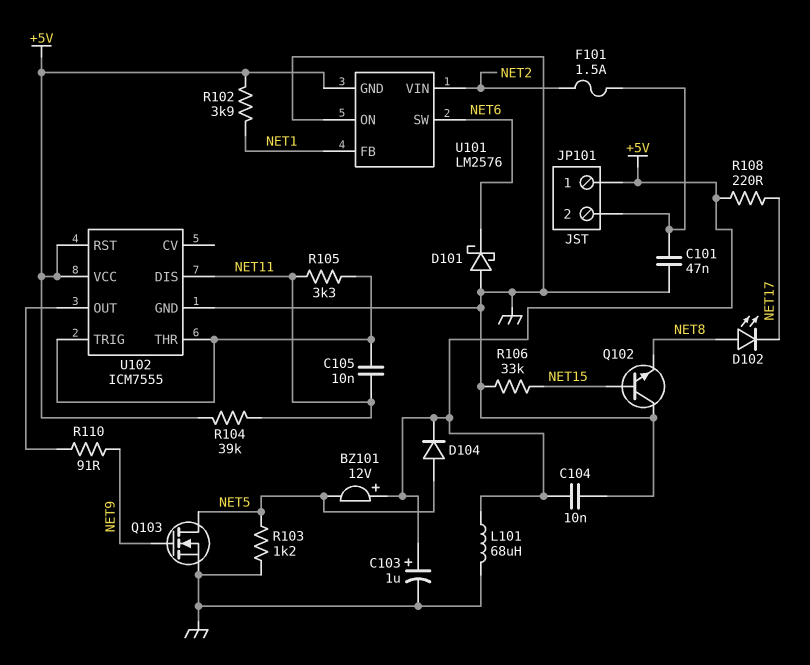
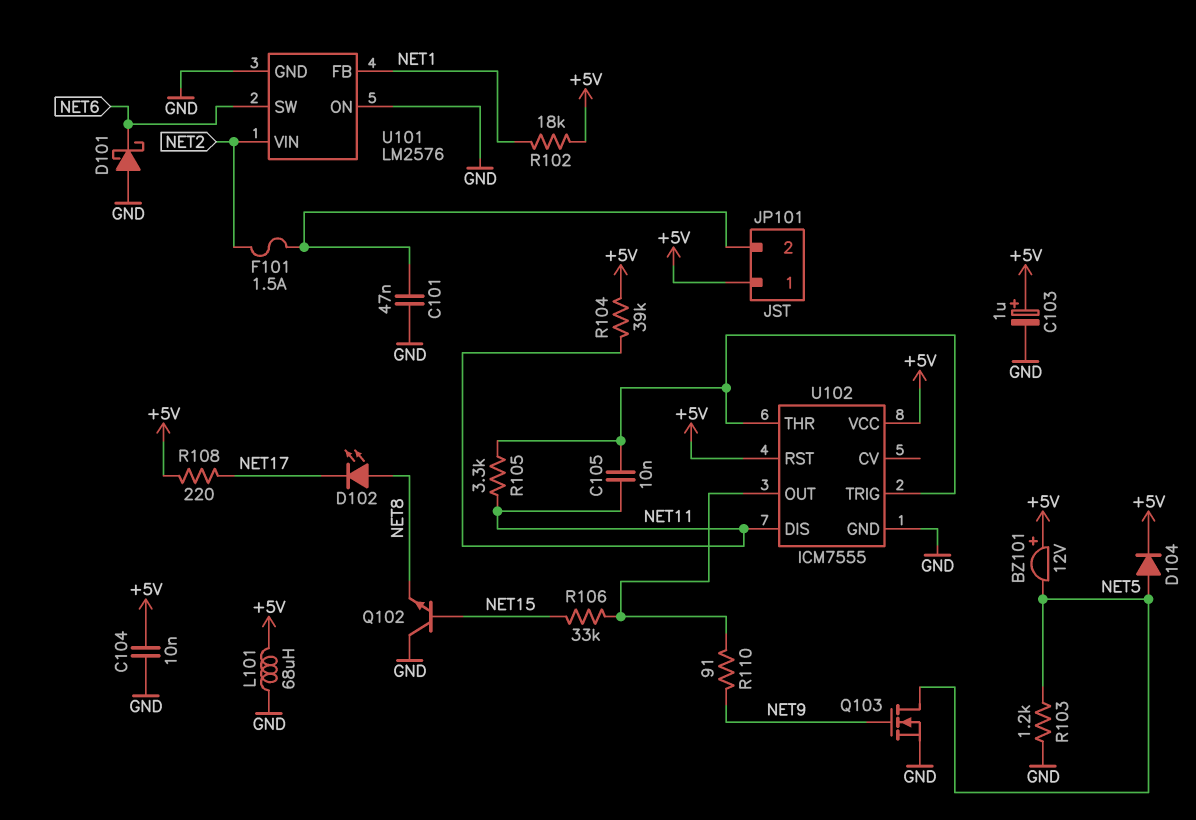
R102: 3.9k (+5V, NET1) -> 18k (+5V, NET1)
R106: 33k (GND, NET15) -> 33k (NET15, U102/OUT)
U101 pin GND: +5V -> GND

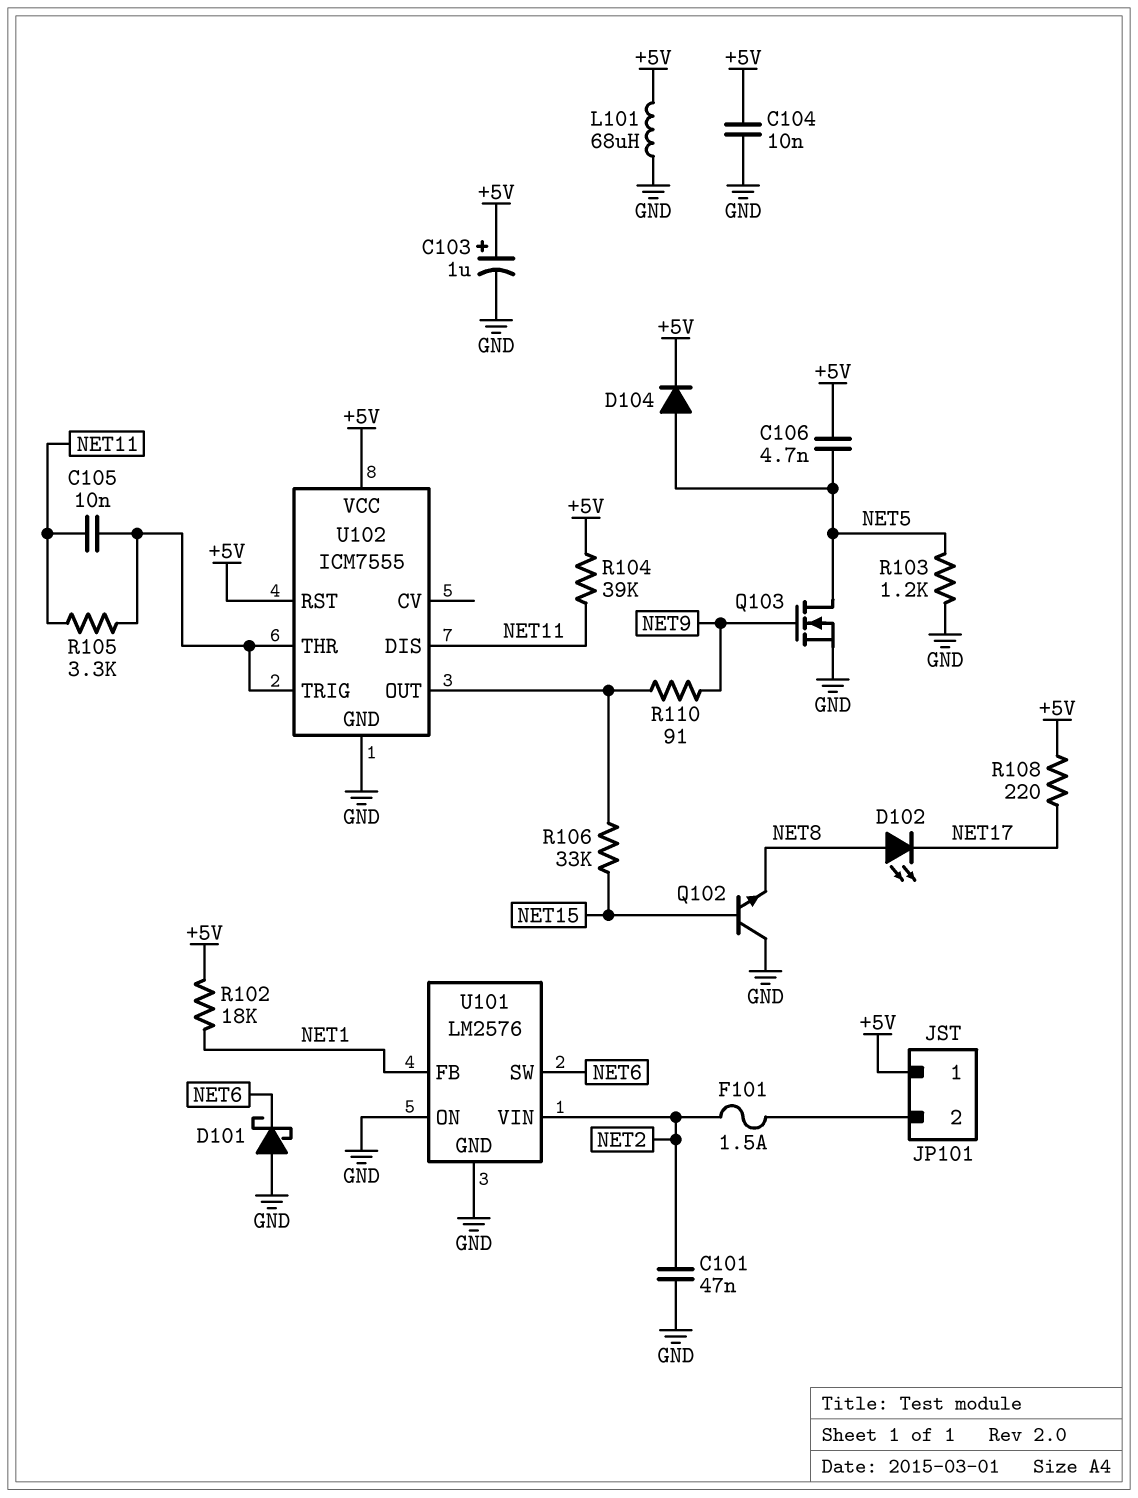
BZ101: buzzer 12V (plus +5V, minus NET5) -> none
C101: 47nF (GND, JP101/2) -> 47nF (GND, NET2)
C106: none -> 4.7nF (+5V, NET5)

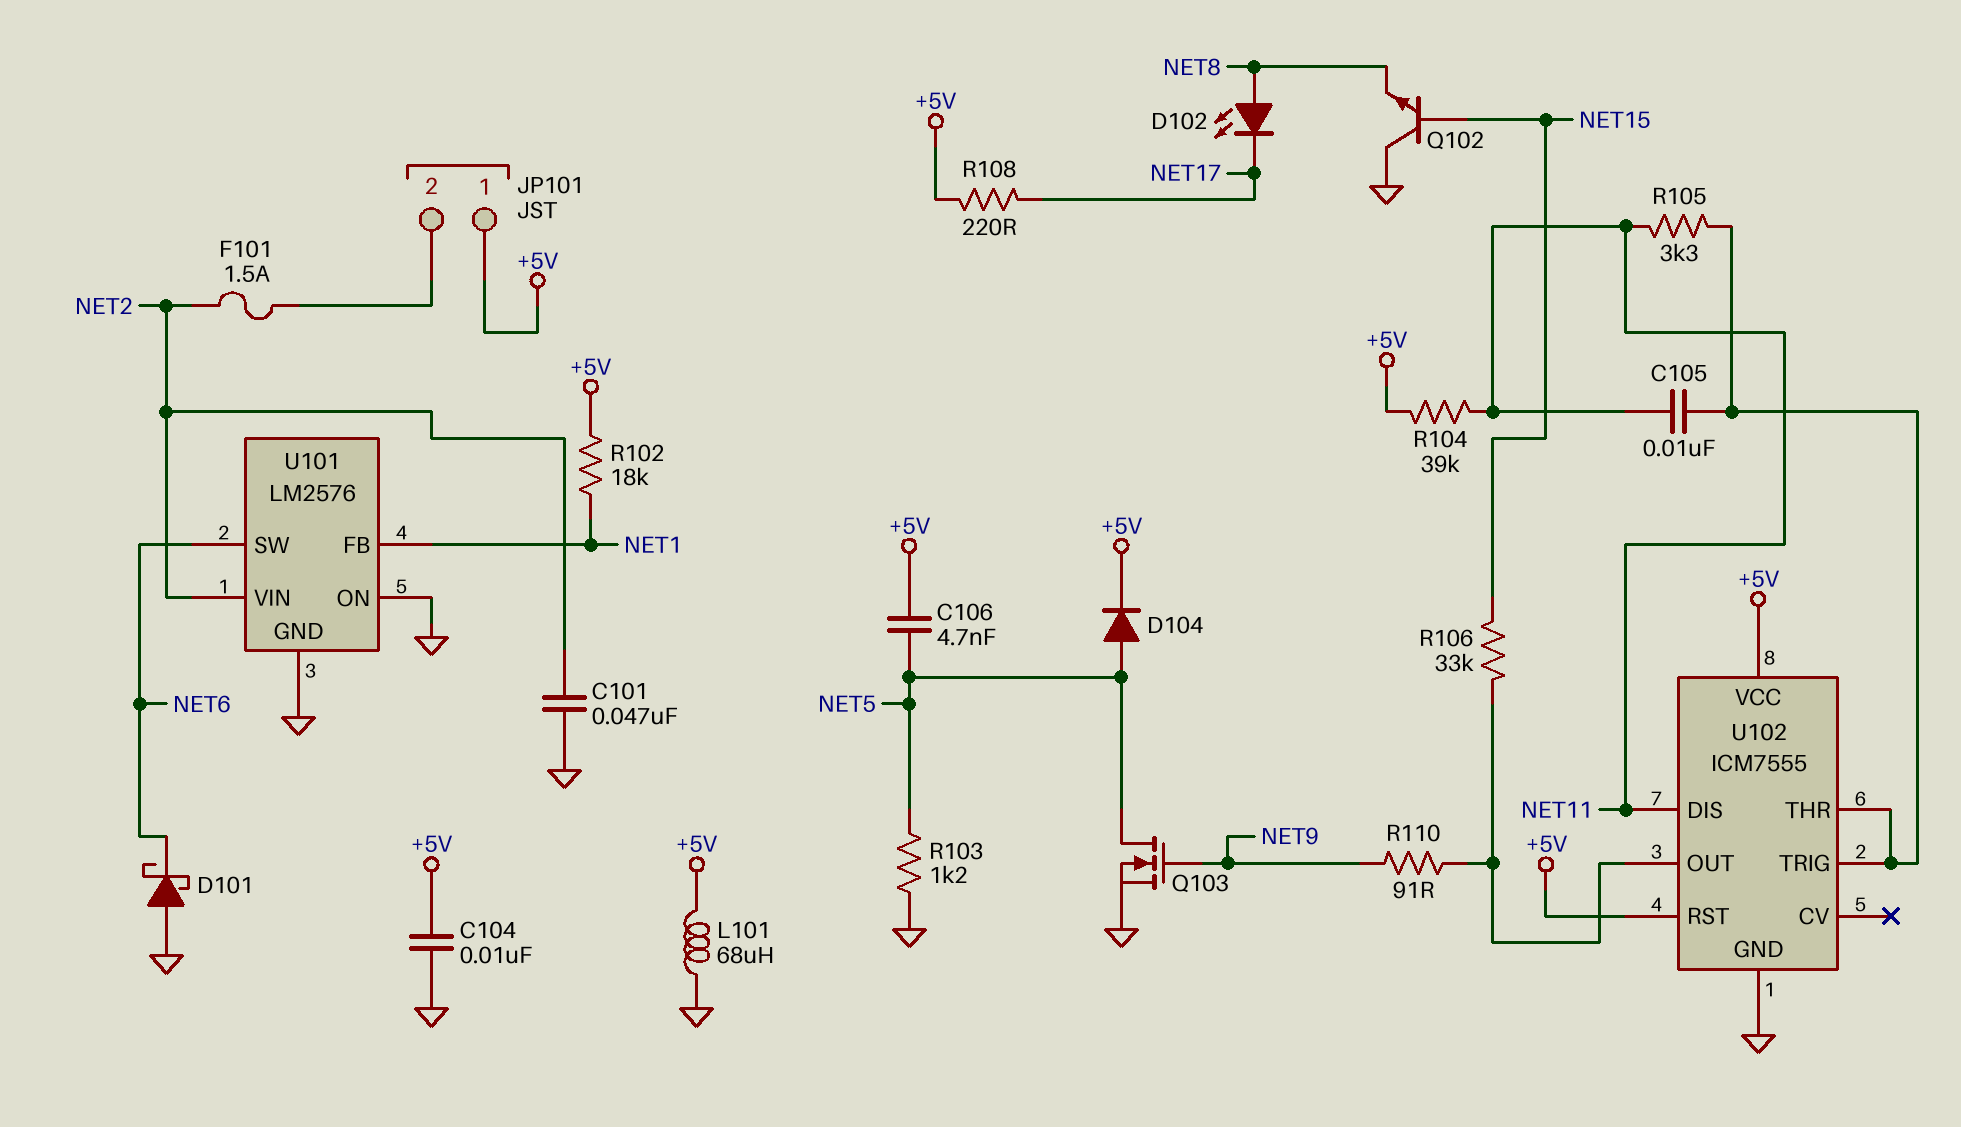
C103: 1uF (plus +5V, minus GND) -> none

